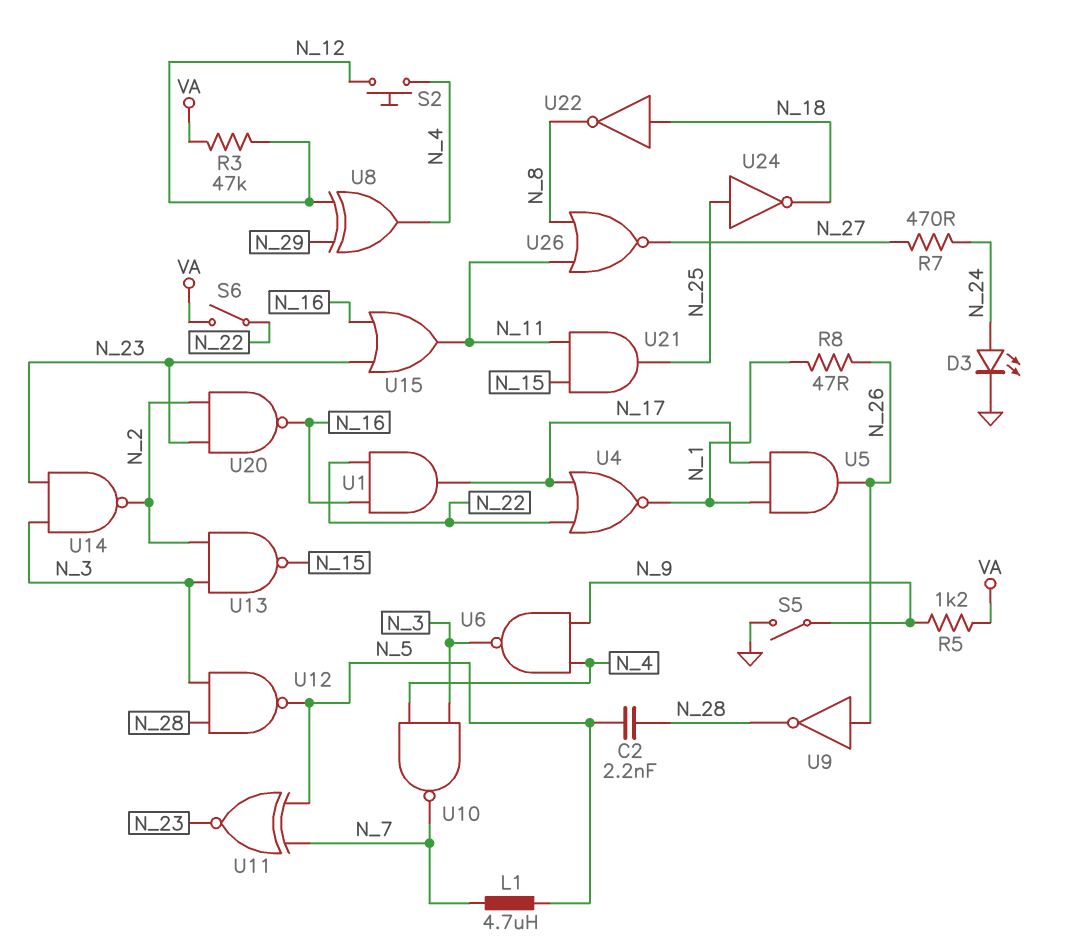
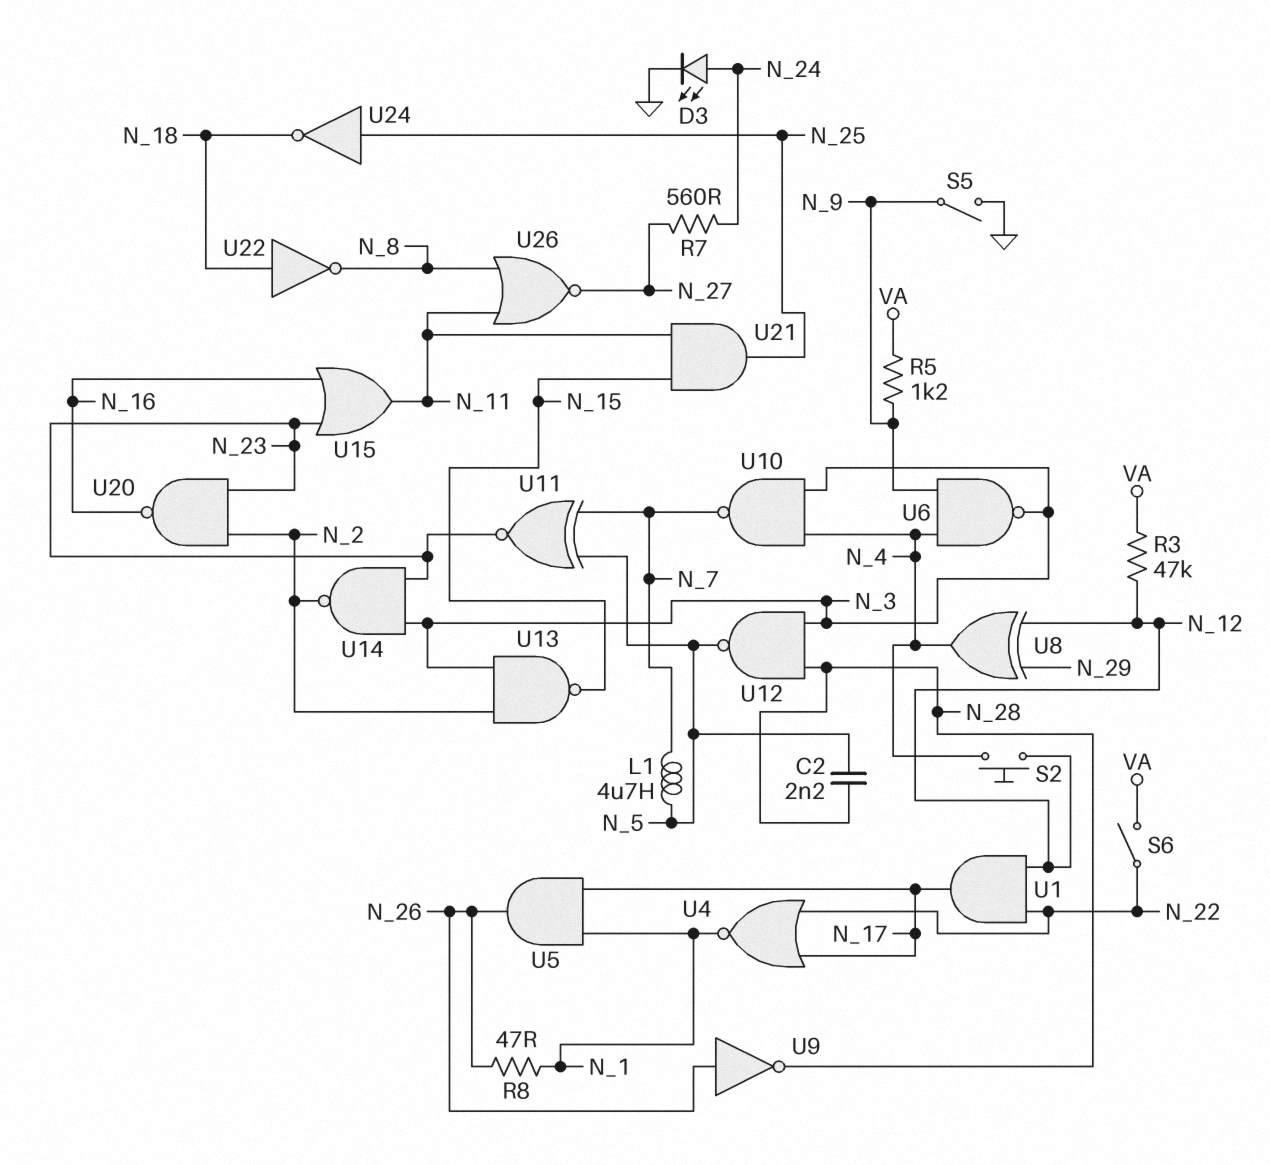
R7: 470 (N_24, N_27) -> 560 (N_24, N_27)
U1: AND (in N_16, in N_22, out N_17) -> AND (in N_12, in N_22, out N_17)

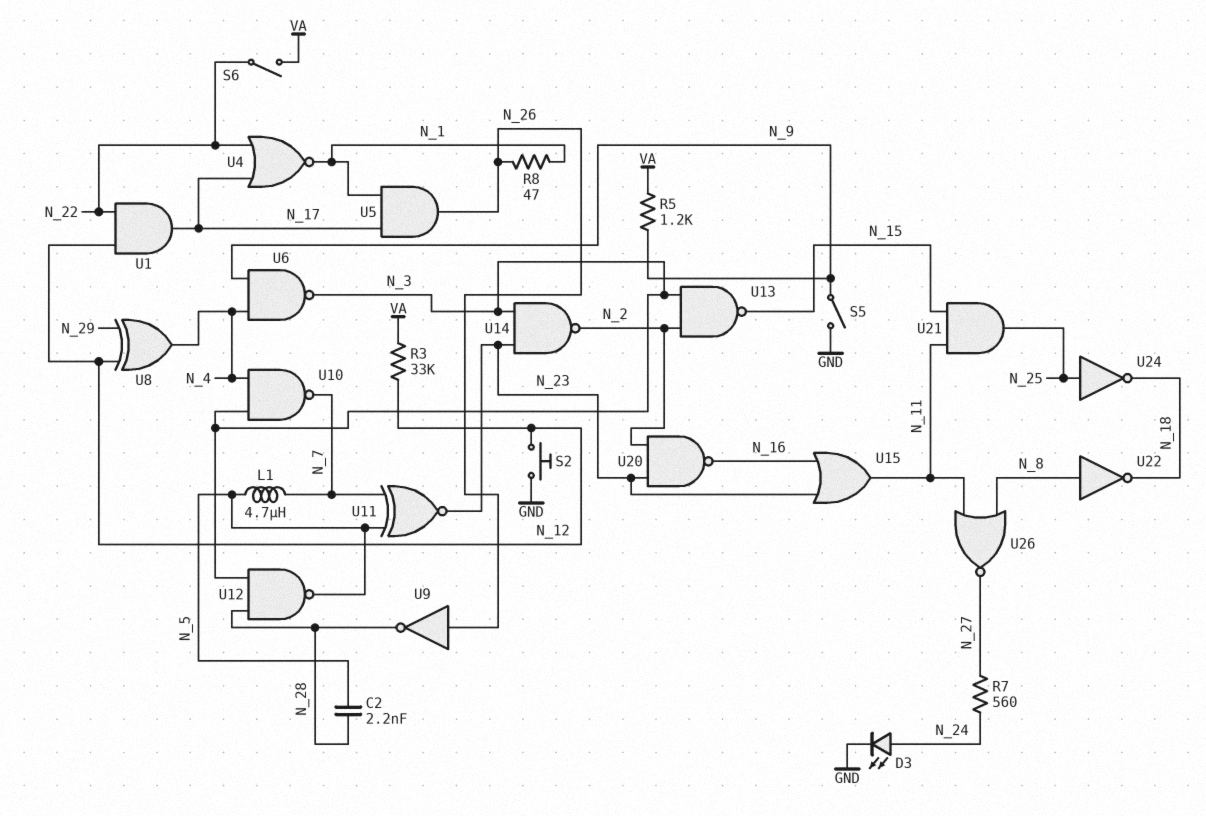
R3: 47k (N_12, VA) -> 33k (N_12, VA)
S2: button (N_4, N_12) -> button (GND, N_12)
U22: NOT (in N_18, out N_8) -> NOT (in N_8, out N_18)

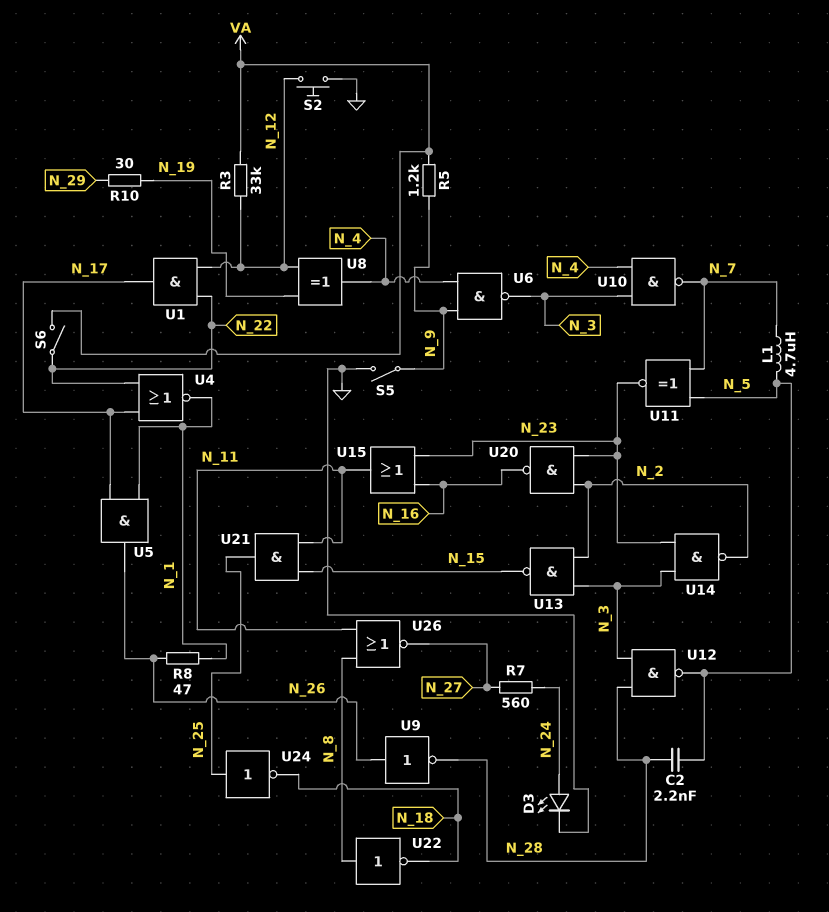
R10: none -> 30 (N_19, N_29)
U8: XOR (in N_12, in N_29, out N_4) -> XOR (in N_12, in N_19, out N_4)

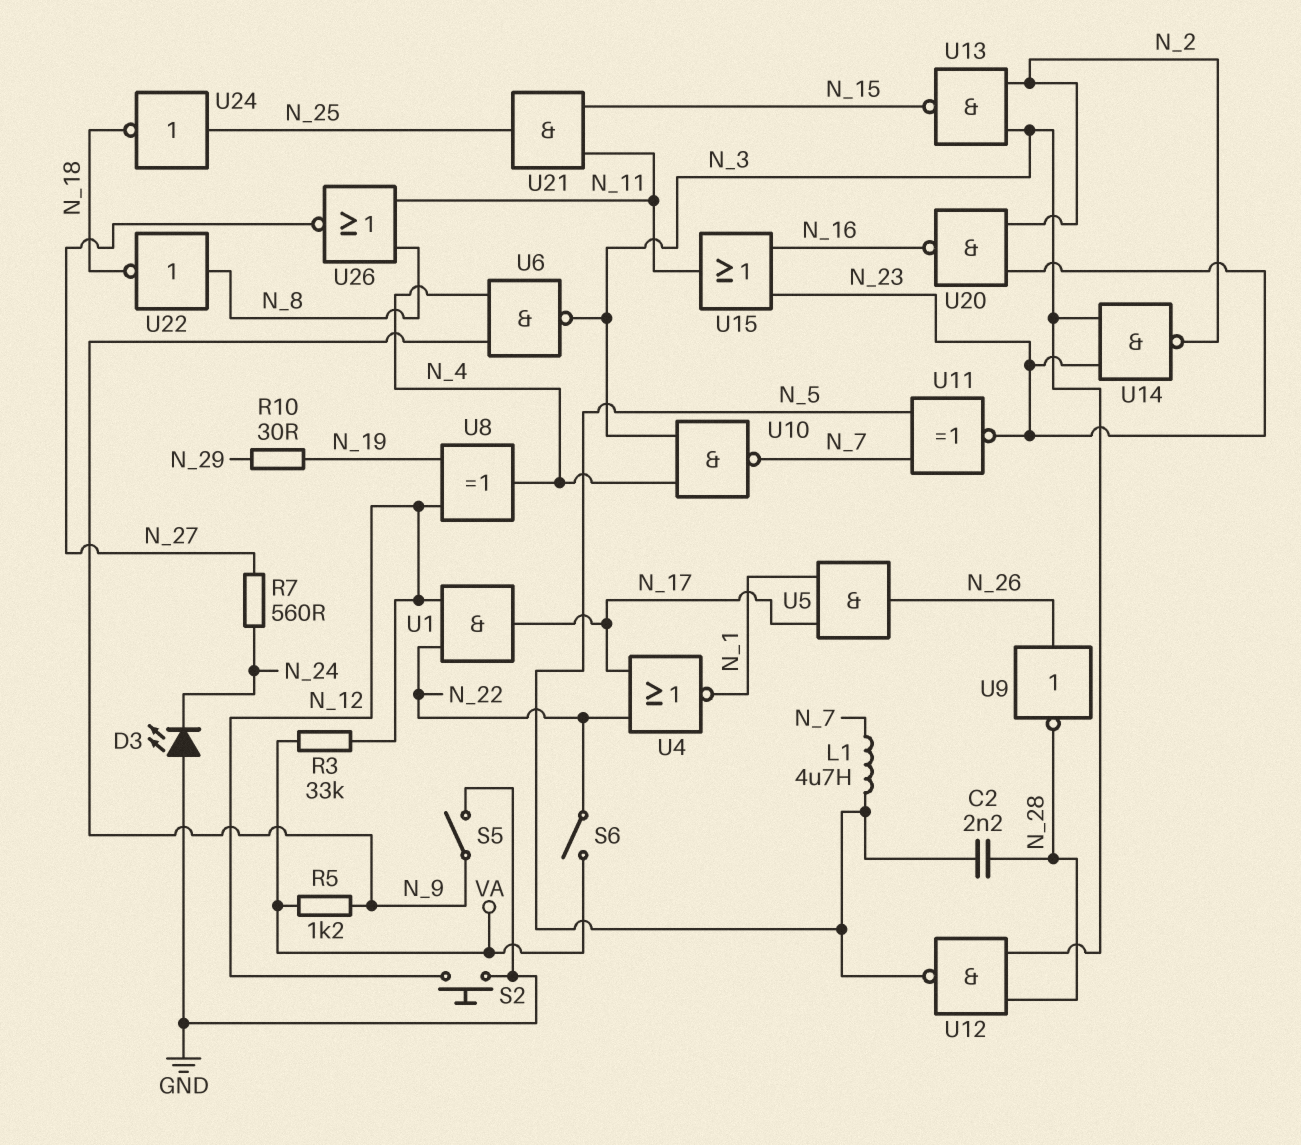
D3: LED (A N_24, K GND) -> LED (A GND, K N_24)
R8: 47 (N_1, N_26) -> none

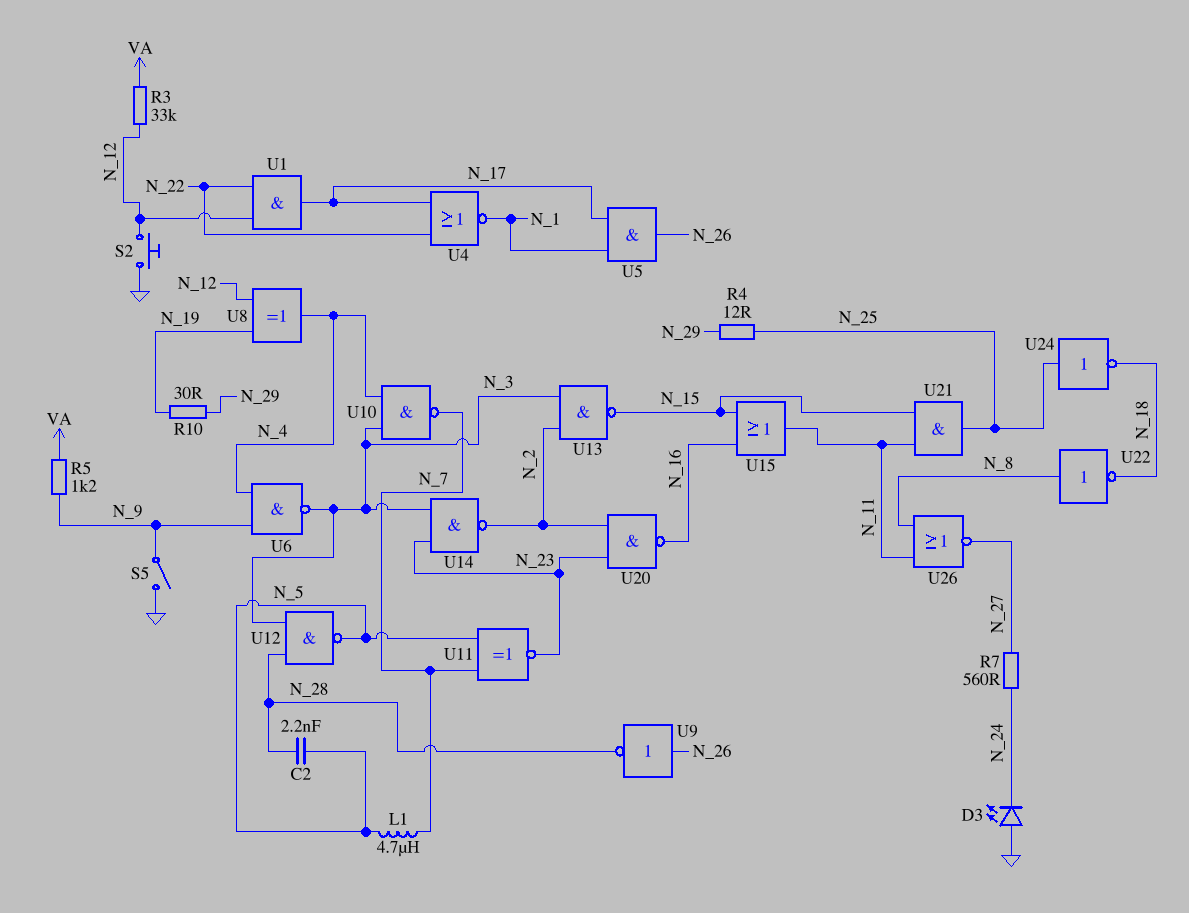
R4: none -> 12 (N_25, N_29)
S6: switch (N_22, VA) -> none
U15: OR (in N_16, in N_23, out N_11) -> OR (in N_15, in N_16, out N_11)

